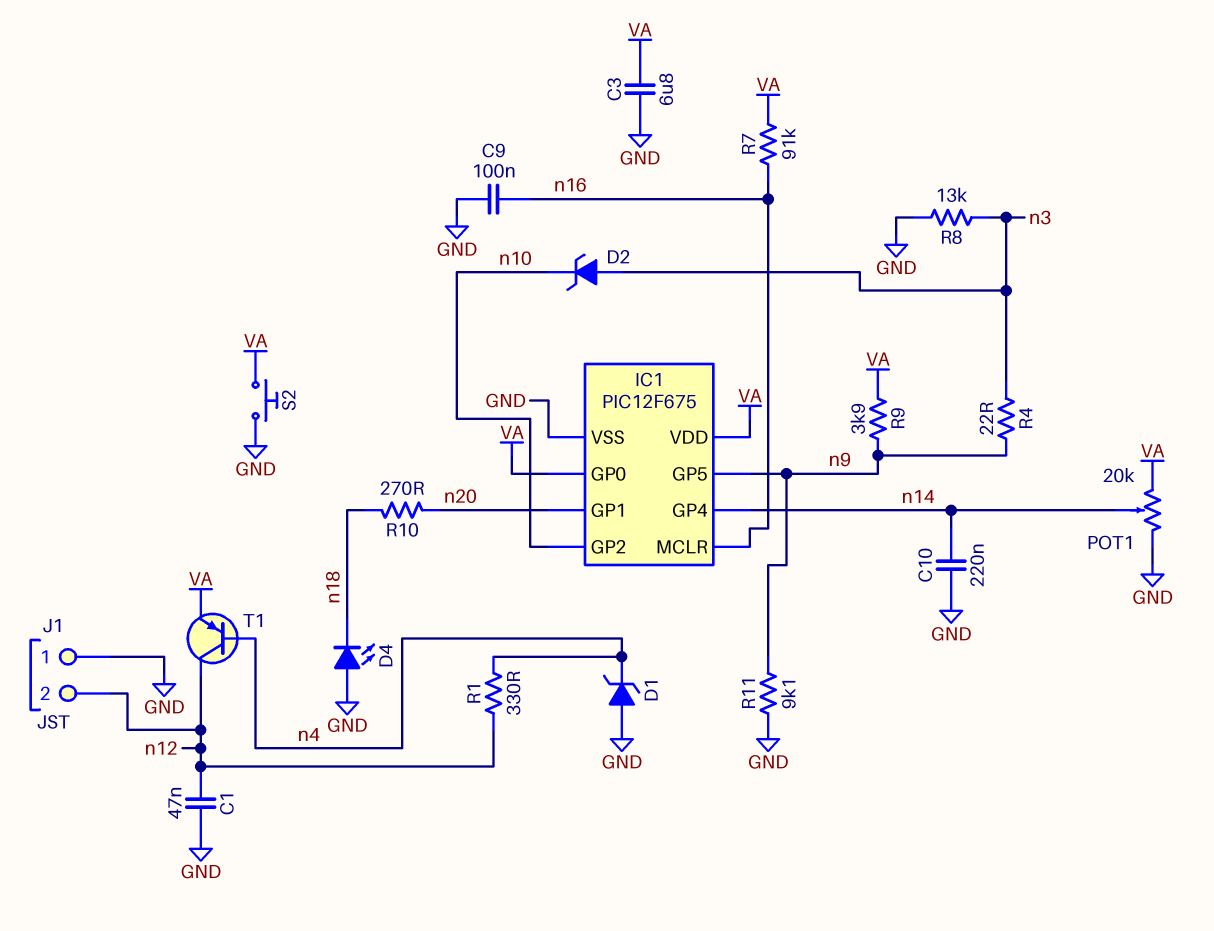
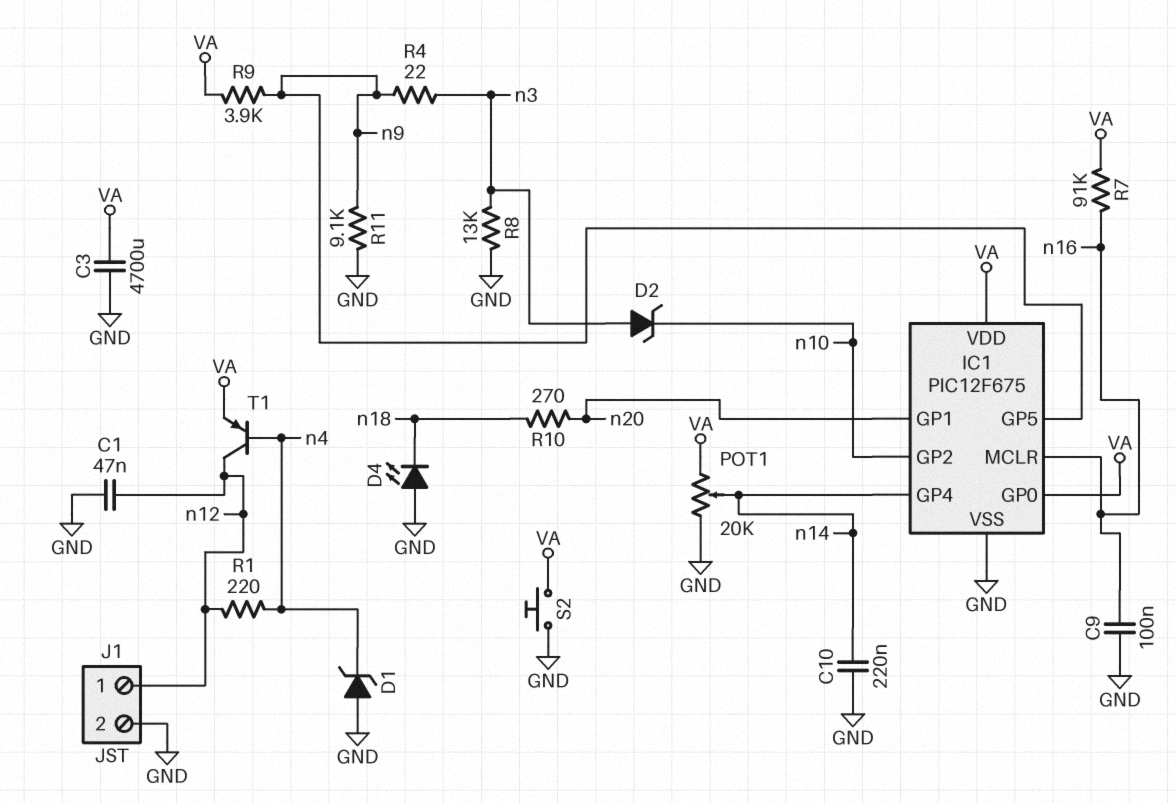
C3: 6.8uF (GND, VA) -> 4700uF (GND, VA)
J1 pin 1: GND -> n12
J1 pin 2: n12 -> GND
R1: 330 (n4, n12) -> 220 (n4, n12)

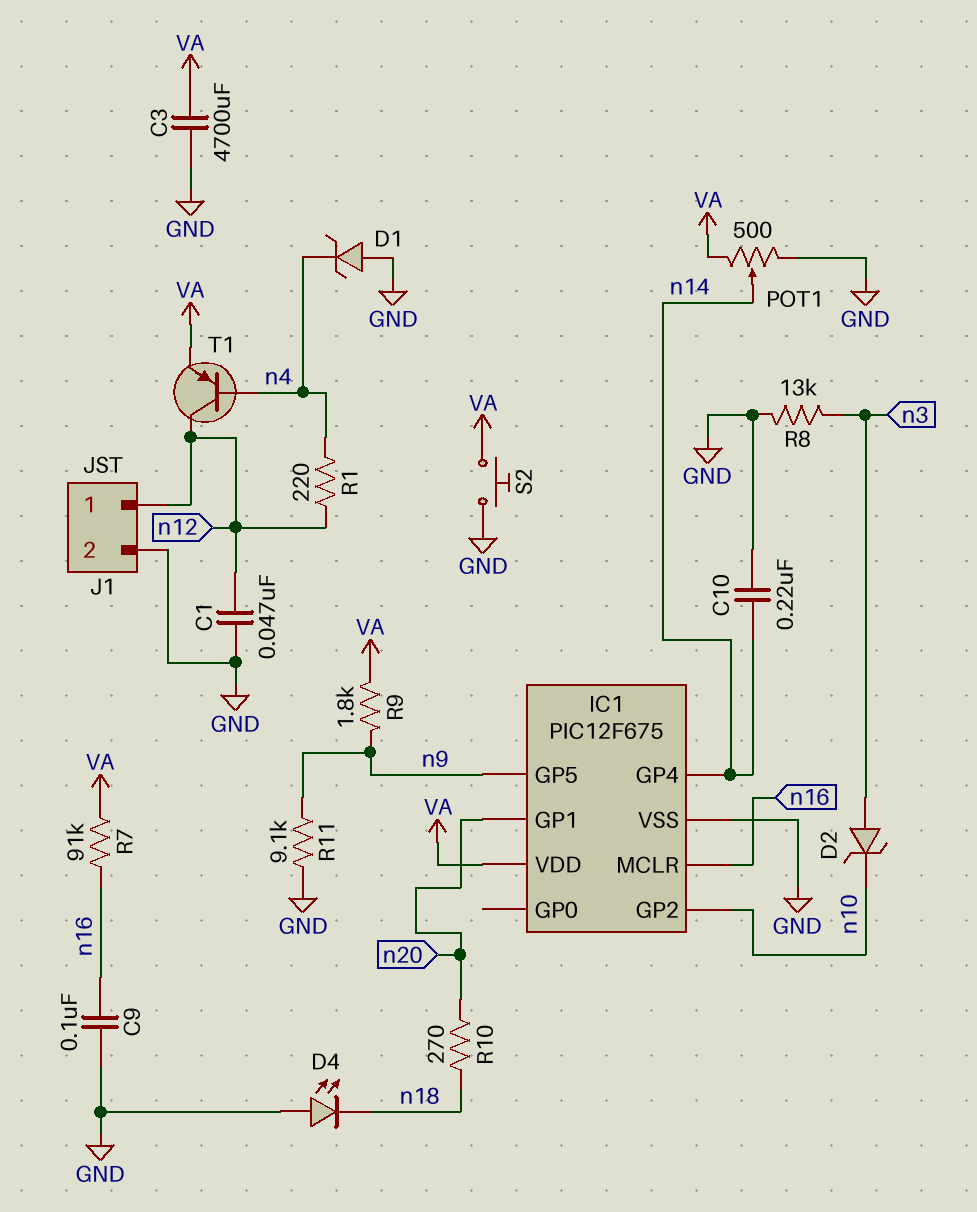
IC1 pin GP0: VA -> none
POT1: 20k (GND, VA, wiper n14) -> 500 (GND, VA, wiper n14)
R4: 22 (n3, n9) -> none
R9: 3.9k (VA, n9) -> 1.8k (VA, n9)

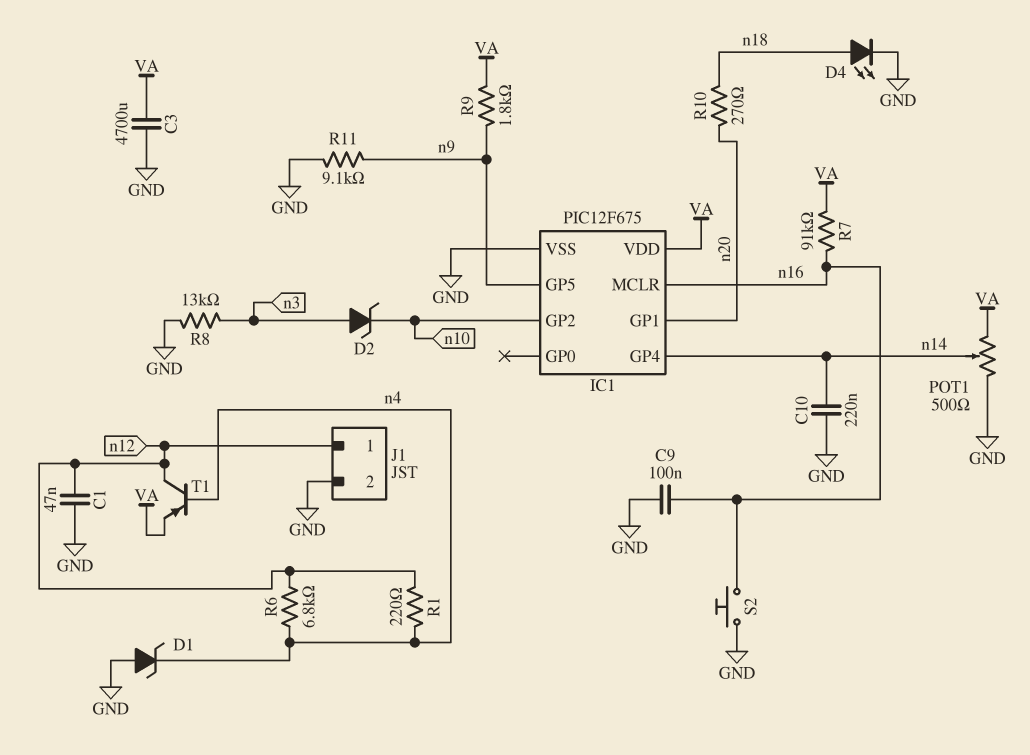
D4: LED (A GND, K n18) -> LED (A n18, K GND)
R6: none -> 6.8k (n4, n12)
S2: button (GND, VA) -> button (GND, n16)

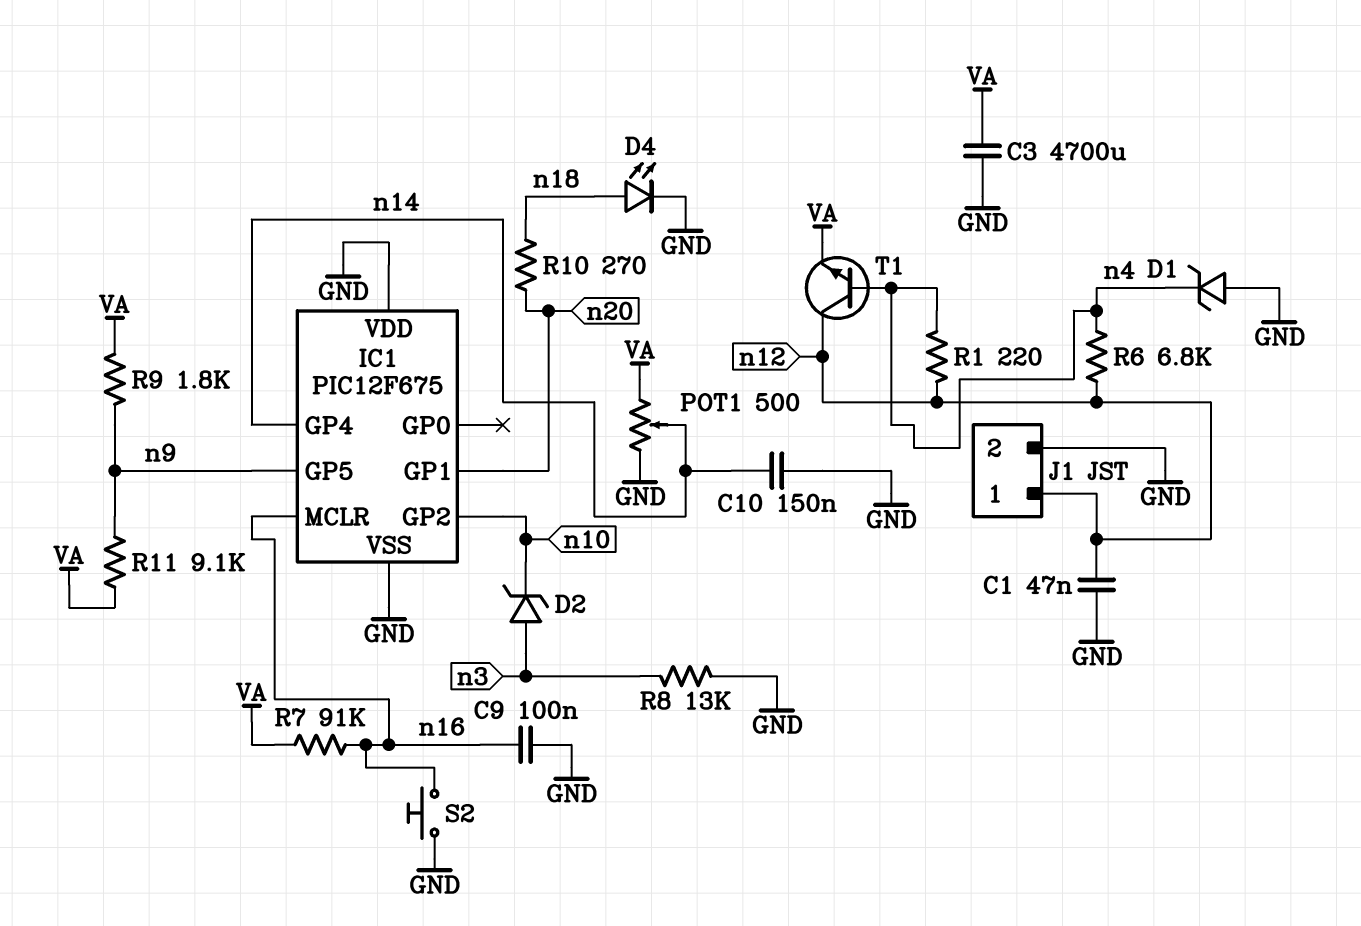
C10: 220nF (GND, n14) -> 150nF (GND, n14)
IC1 pin VDD: VA -> GND
R11: 9.1k (GND, n9) -> 9.1k (VA, n9)
T1: PNP (B n4, C n12, E VA) -> NPN (B n4, C n12, E VA)

